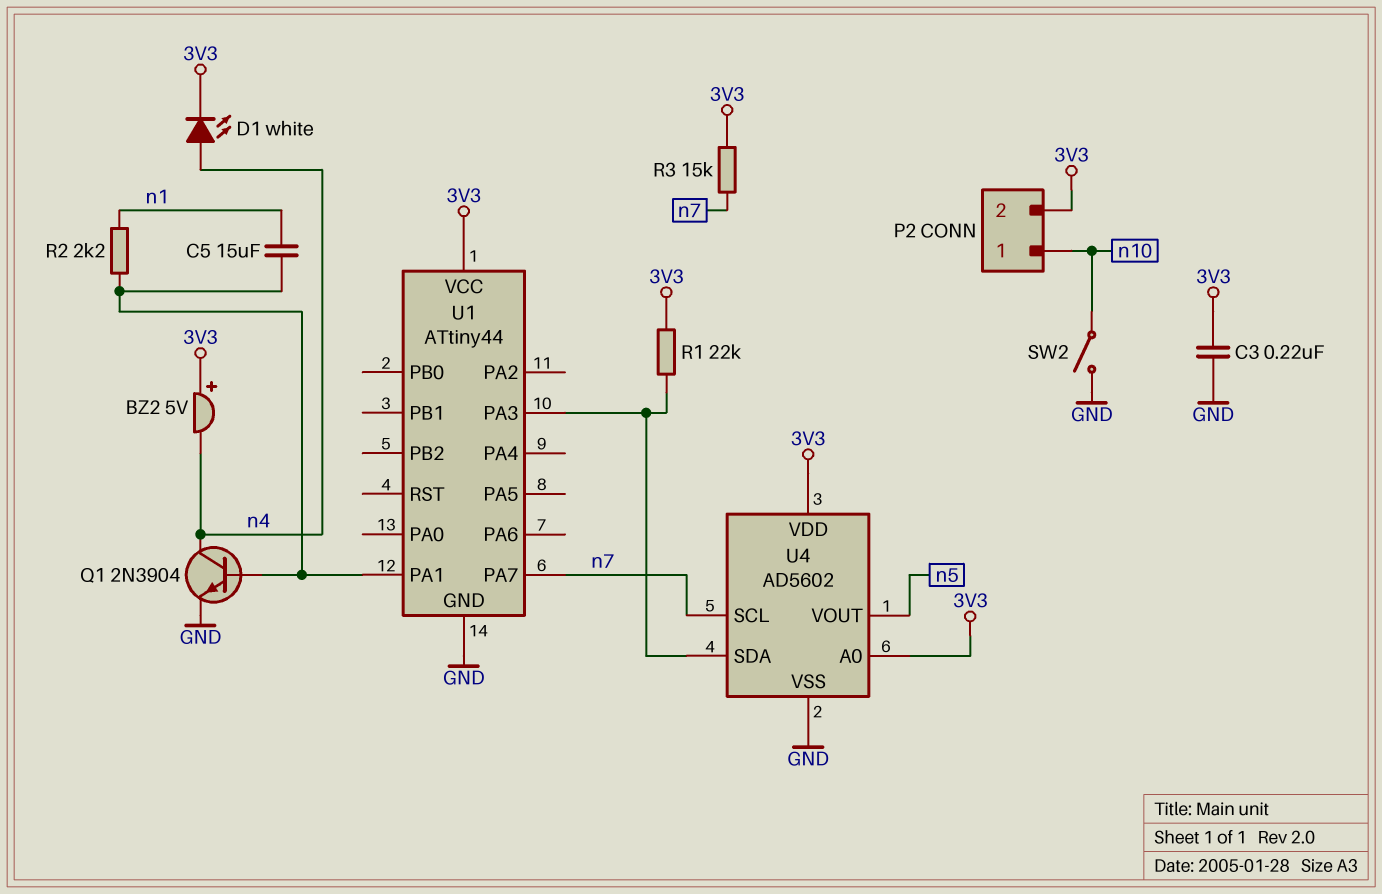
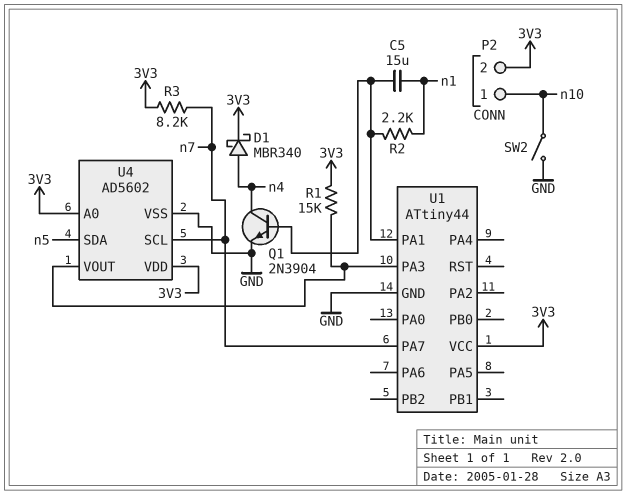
BZ2: buzzer 5V (plus 3V3, minus n4) -> none
C3: 220nF (3V3, GND) -> none
D1: LED white (A n4, K 3V3) -> schottky MBR340 (A n4, K 3V3)
R1: 22k (3V3, U1/PA3) -> 15k (3V3, U1/PA3)
R3: 15k (3V3, n7) -> 8.2k (3V3, n7)
U4 pin SDA: U1/PA3 -> n5
U4 pin VOUT: n5 -> U1/PA3

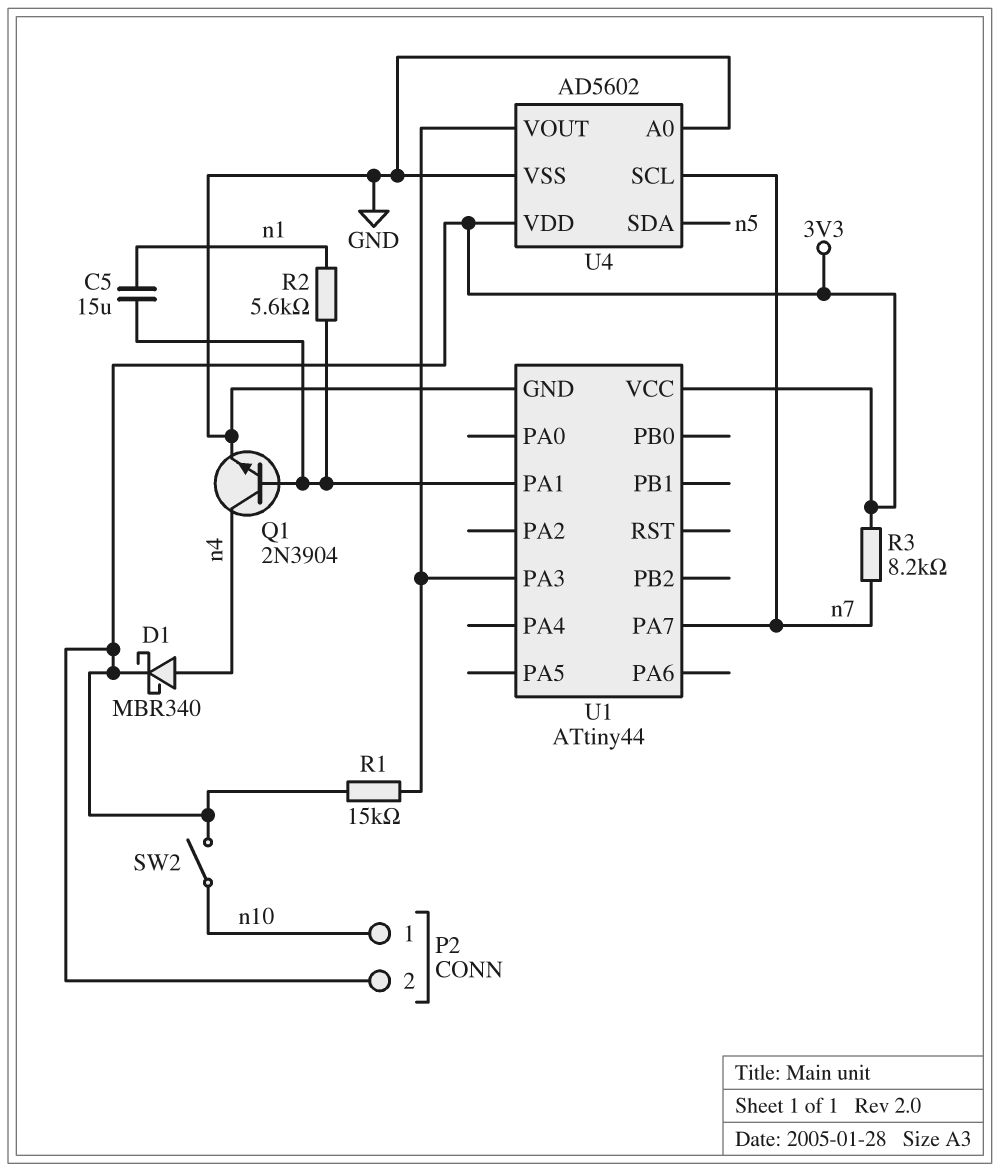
R2: 2.2k (U1/PA1, n1) -> 5.6k (U1/PA1, n1)
SW2: switch (GND, n10) -> switch (3V3, n10)
U4 pin A0: 3V3 -> GND

